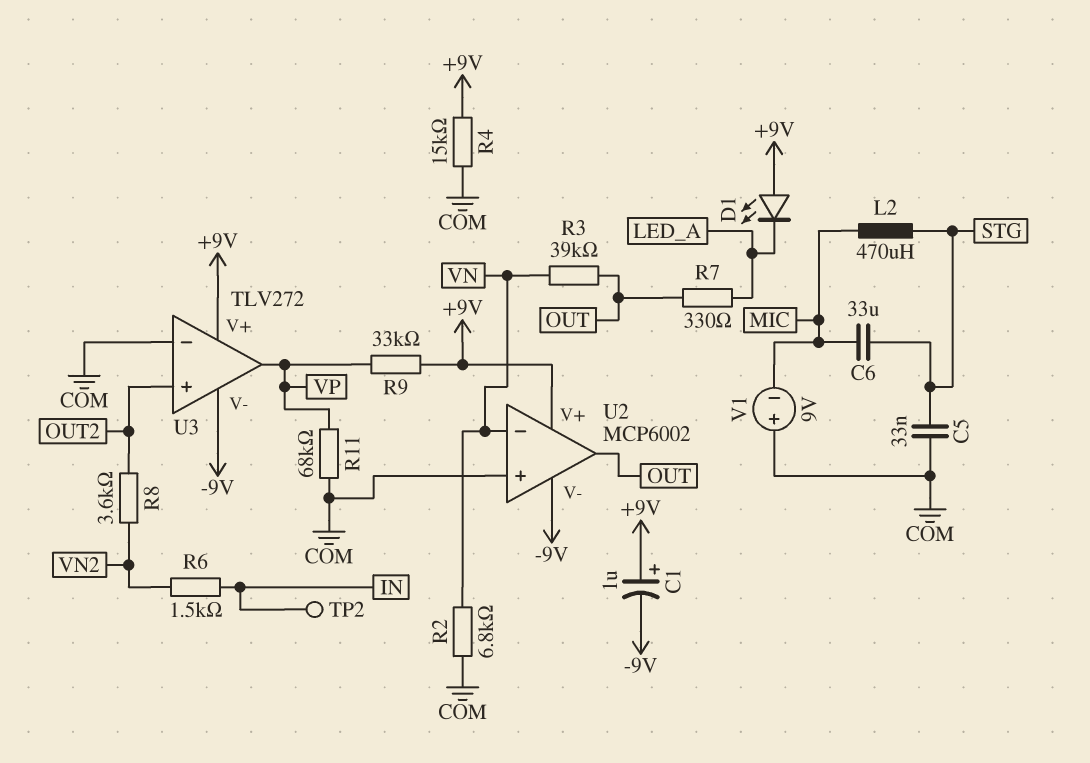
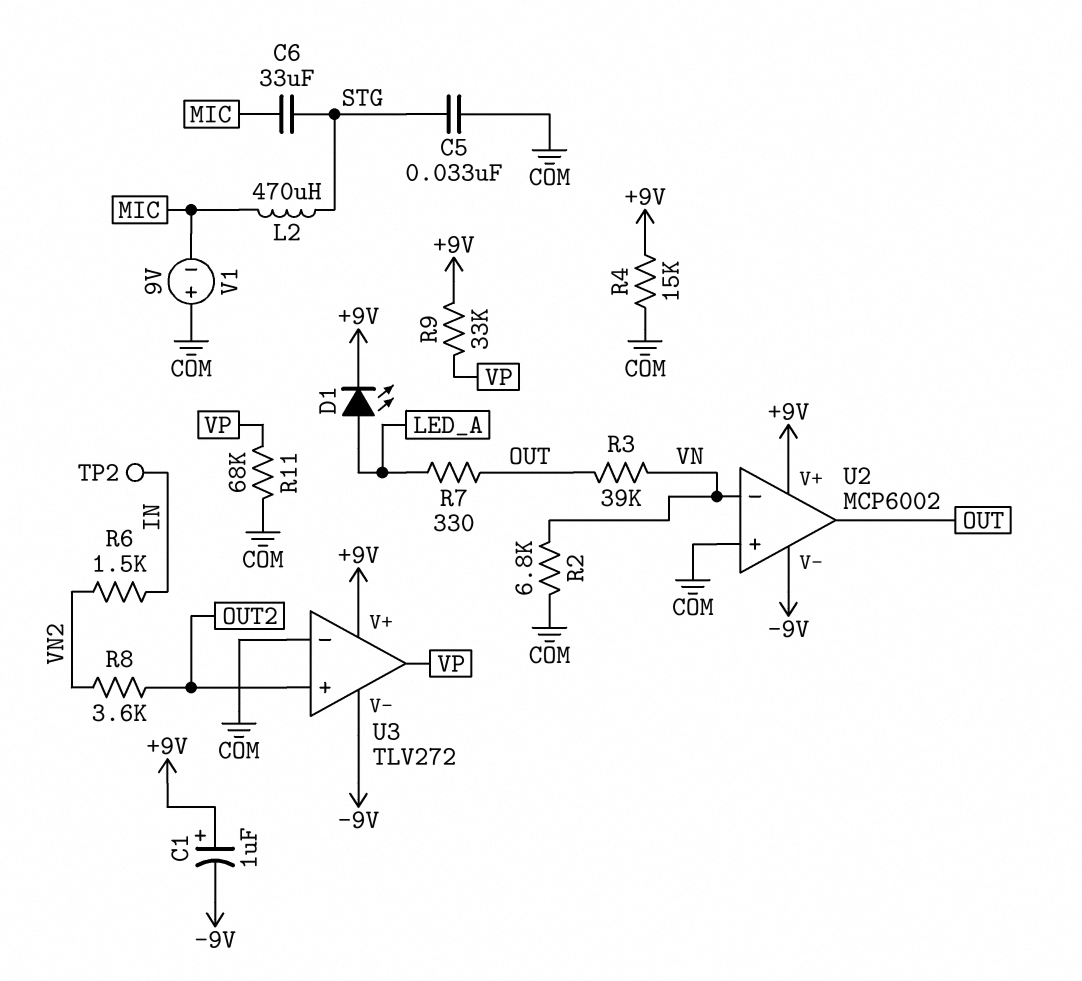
D1: LED (A +9V, K LED_A) -> LED (A LED_A, K +9V)

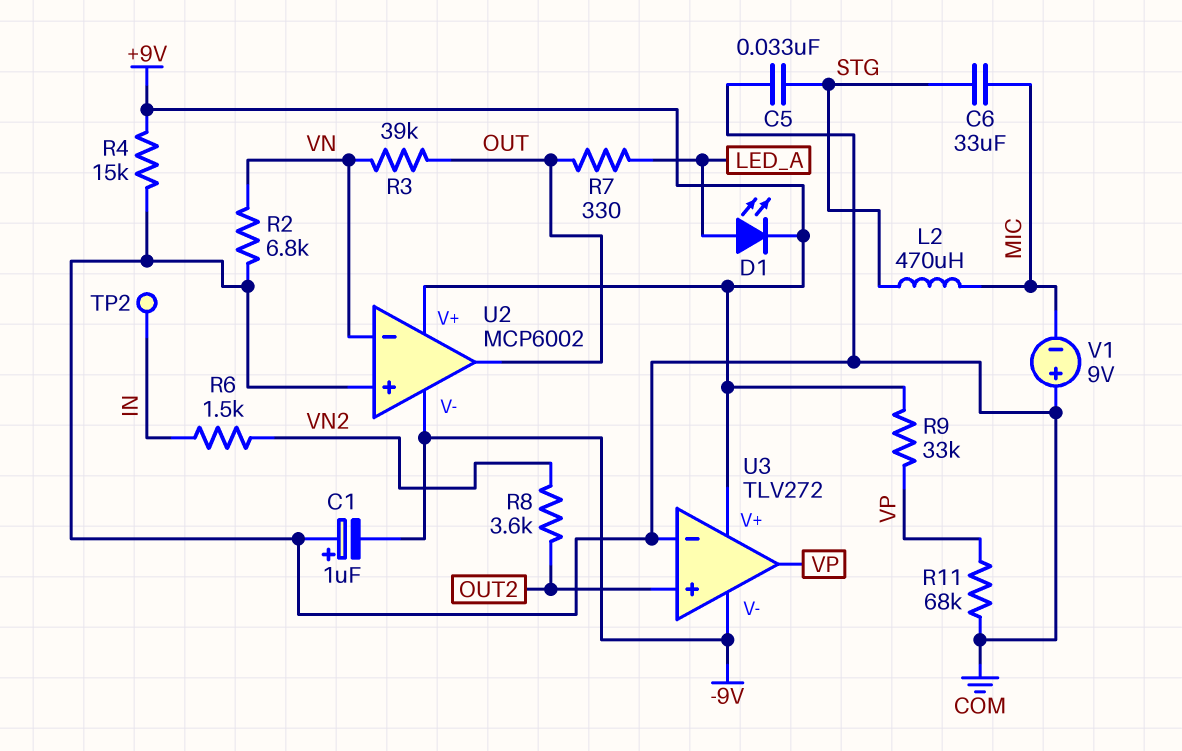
C1: 1uF (plus +9V, minus -9V) -> 1uF (plus COM, minus -9V)

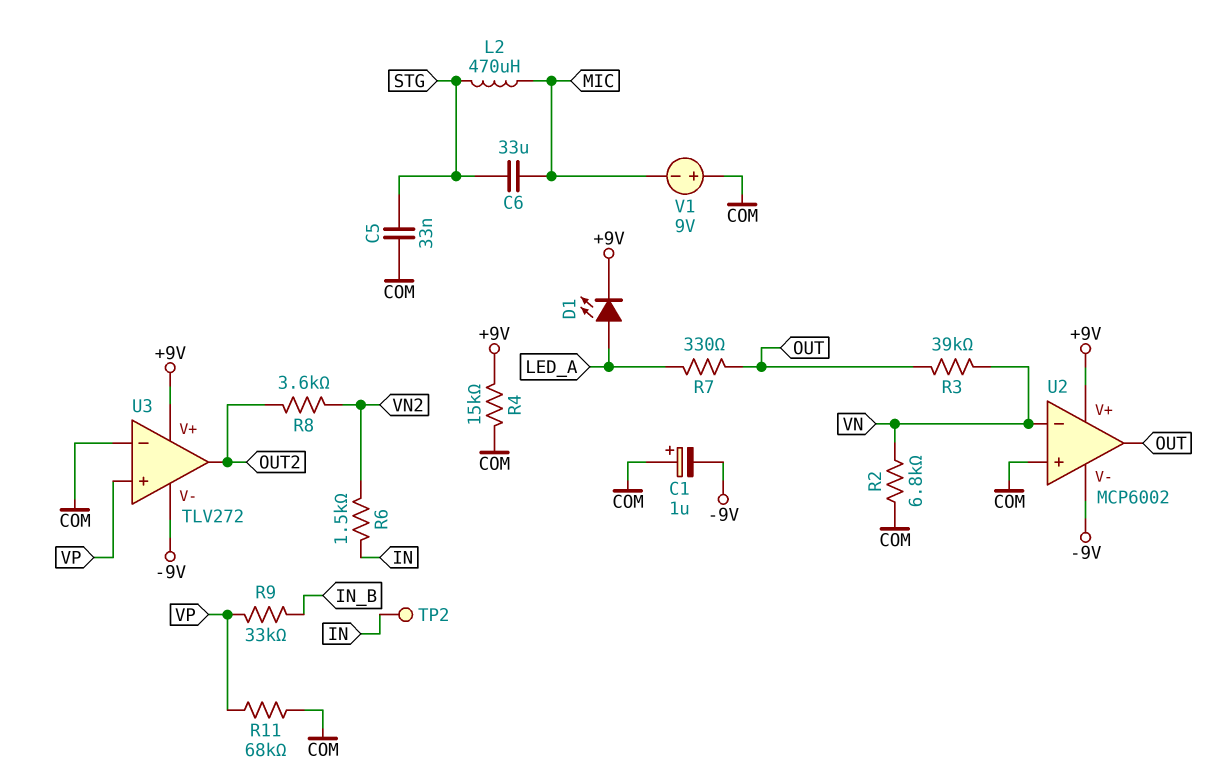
R9: 33k (+9V, VP) -> 33k (IN_B, VP)
U3 pin in+: OUT2 -> VP
U3 pin out: VP -> OUT2

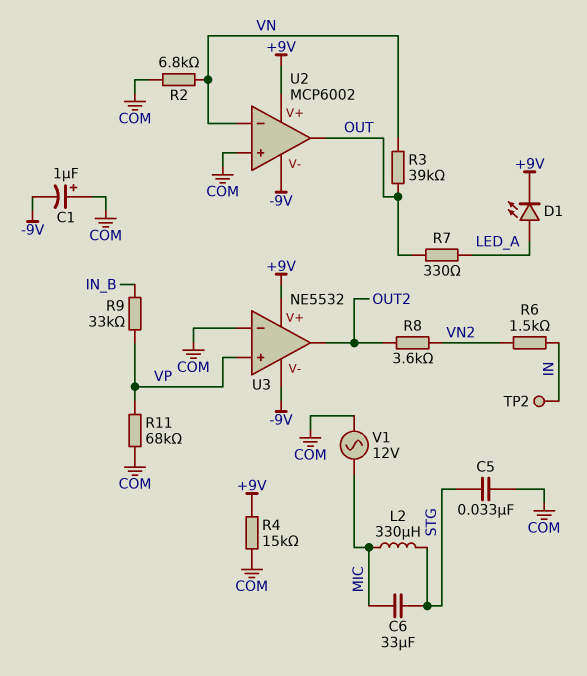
L2: 470uH (MIC, STG) -> 330uH (MIC, STG)
U3: TLV272 -> NE5532
V1: 9V (plus COM, minus MIC) -> AC 12V (COM, MIC)

